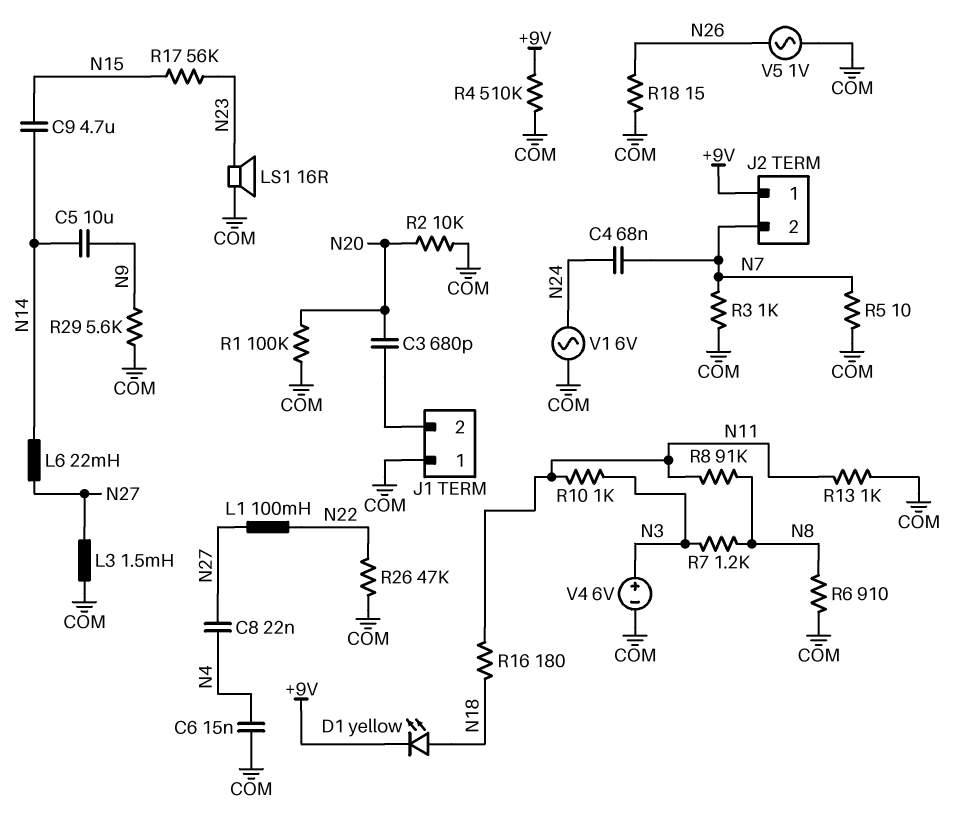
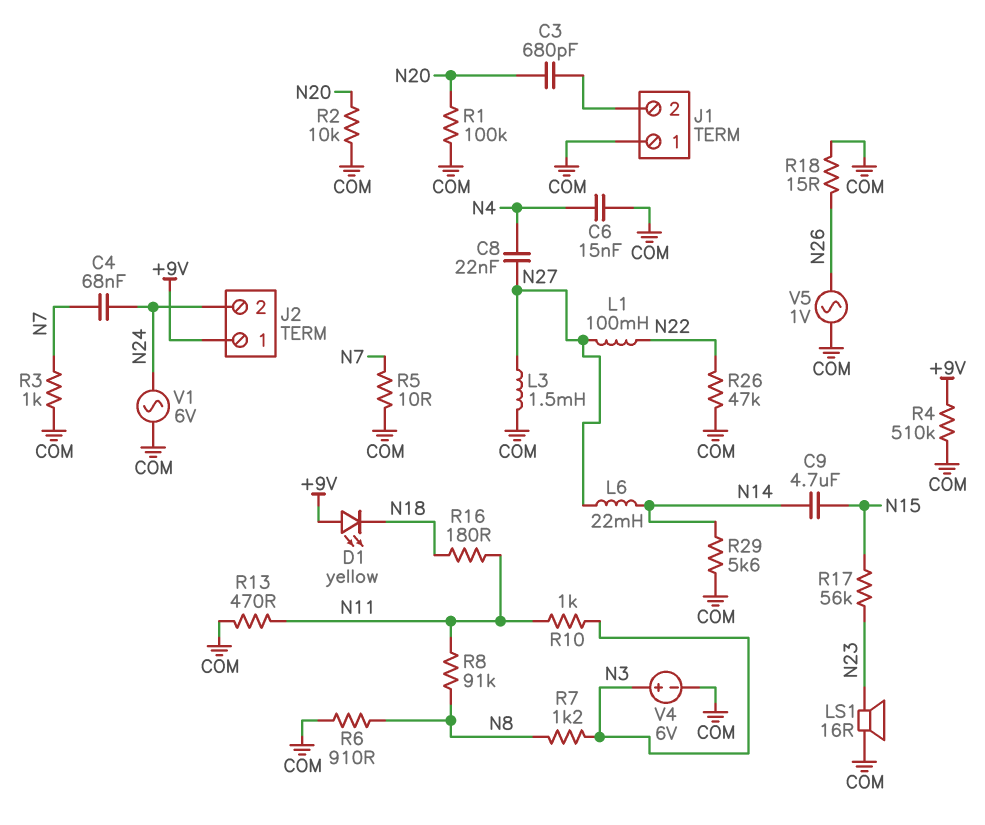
C5: 10uF (N9, N14) -> none
D1: LED yellow (A N18, K +9V) -> LED yellow (A +9V, K N18)
J2 pin 2: N7 -> N24
R13: 1k (COM, N11) -> 470 (COM, N11)
R29: 5.6k (COM, N9) -> 5.6k (COM, N14)

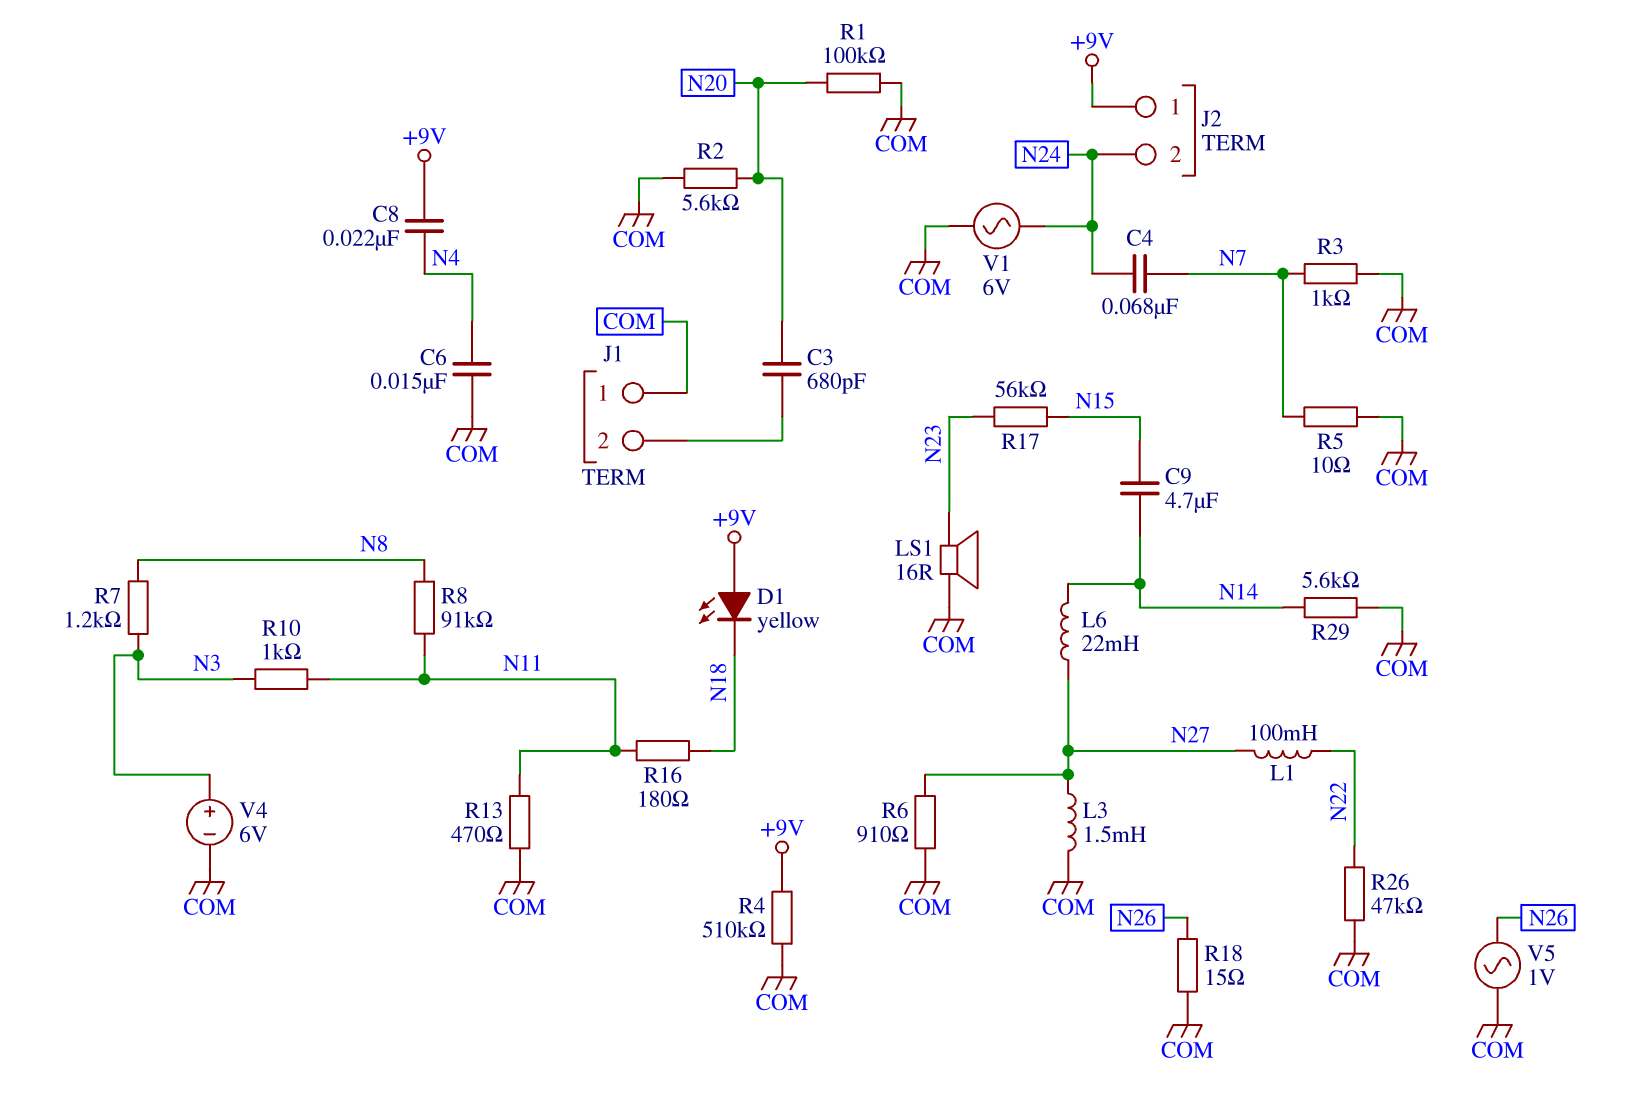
C8: 22nF (N4, N27) -> 22nF (+9V, N4)
R2: 10k (COM, N20) -> 5.6k (COM, N20)
R6: 910 (COM, N8) -> 910 (COM, N27)

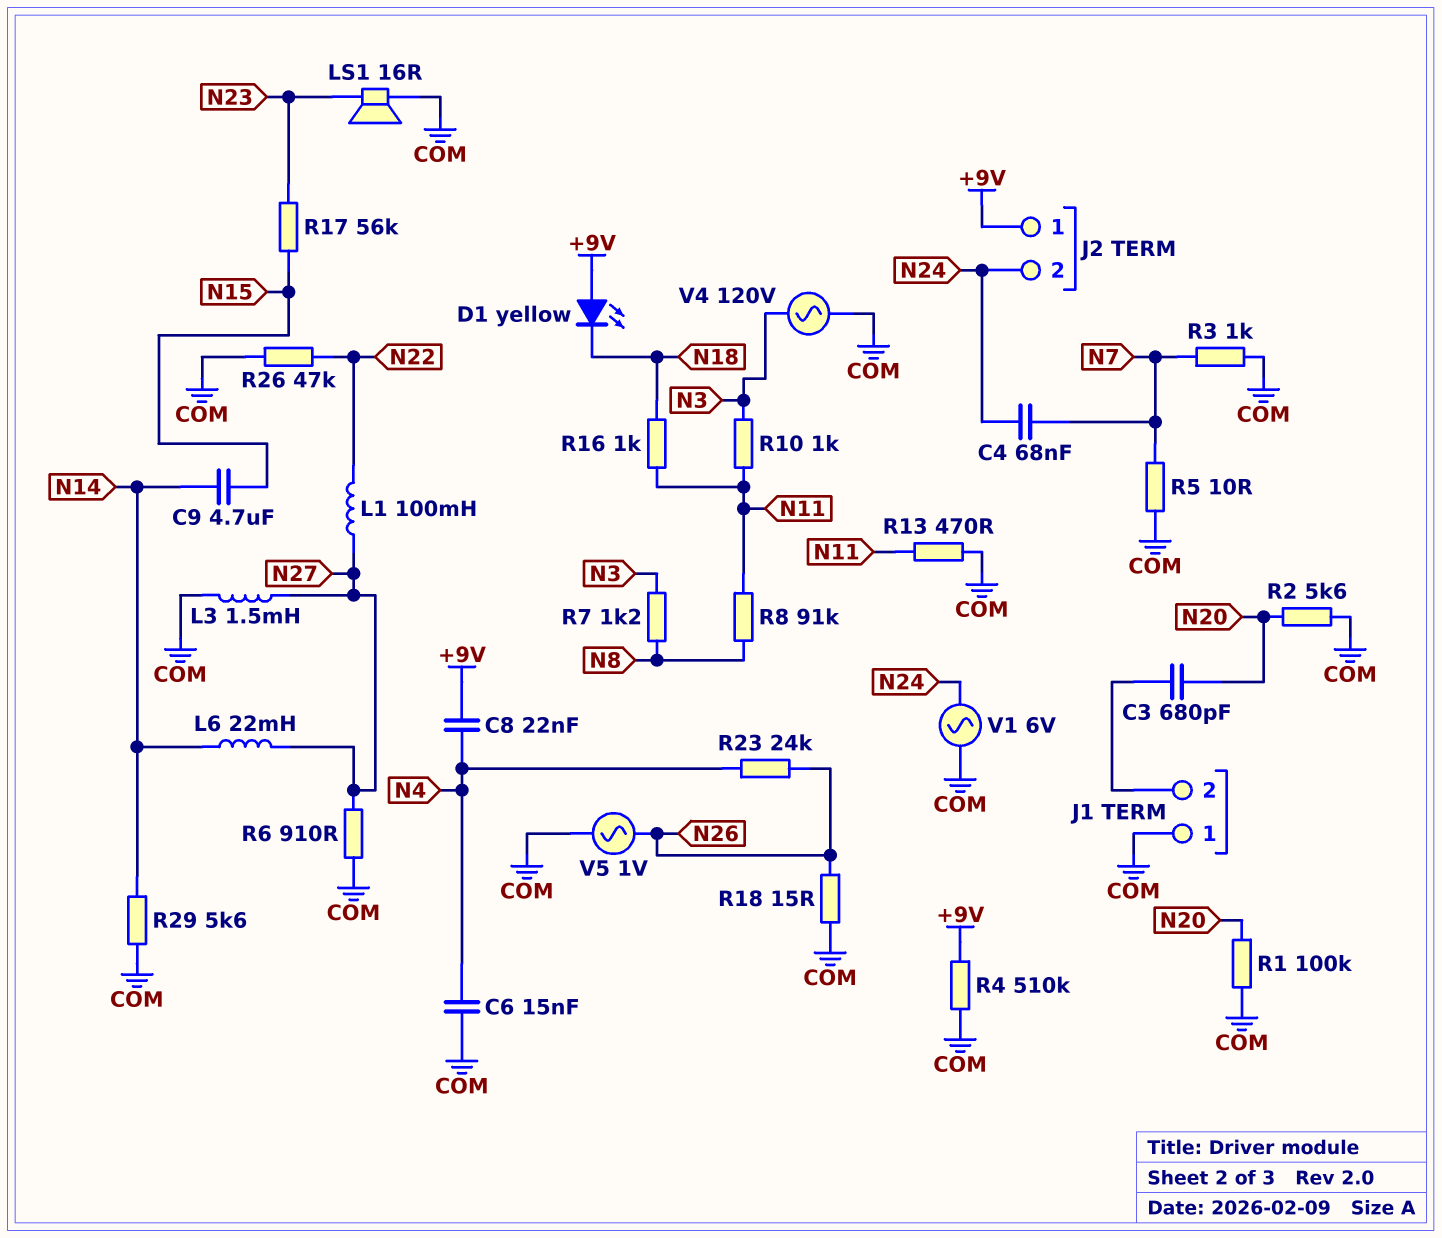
R16: 180 (N11, N18) -> 1k (N11, N18)
R23: none -> 24k (N4, N26)
V4: 6V (plus N3, minus COM) -> AC 120V (COM, N3)

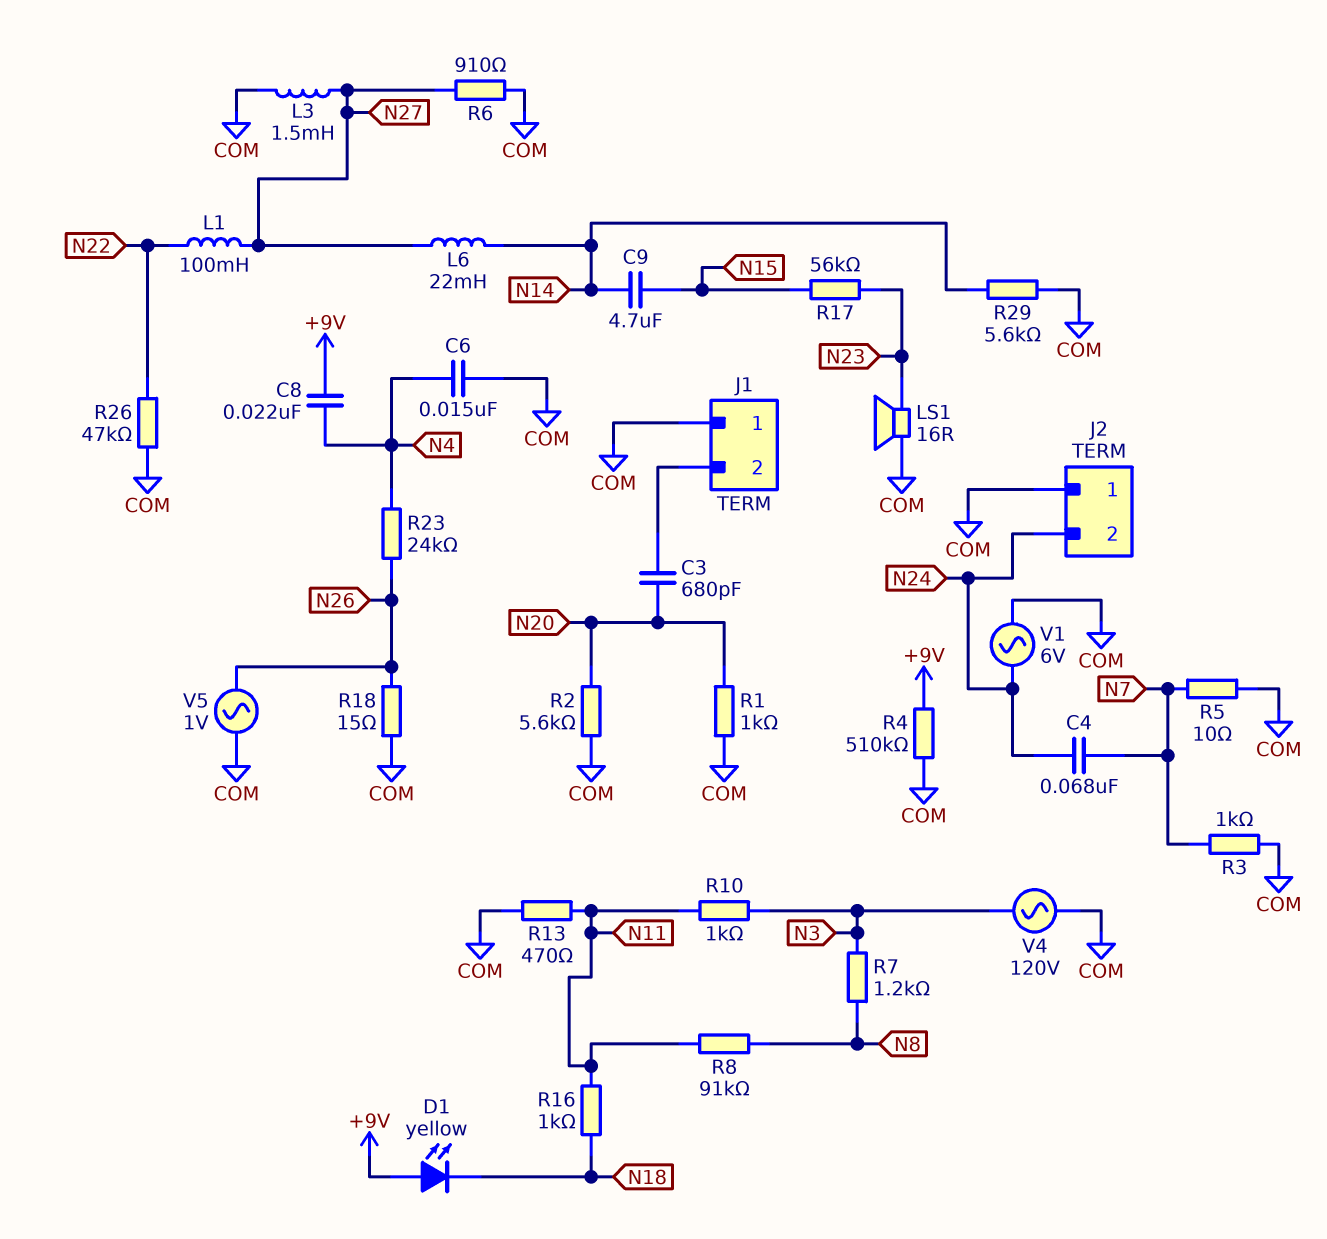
J2 pin 1: +9V -> COM
R1: 100k (COM, N20) -> 1k (COM, N20)

